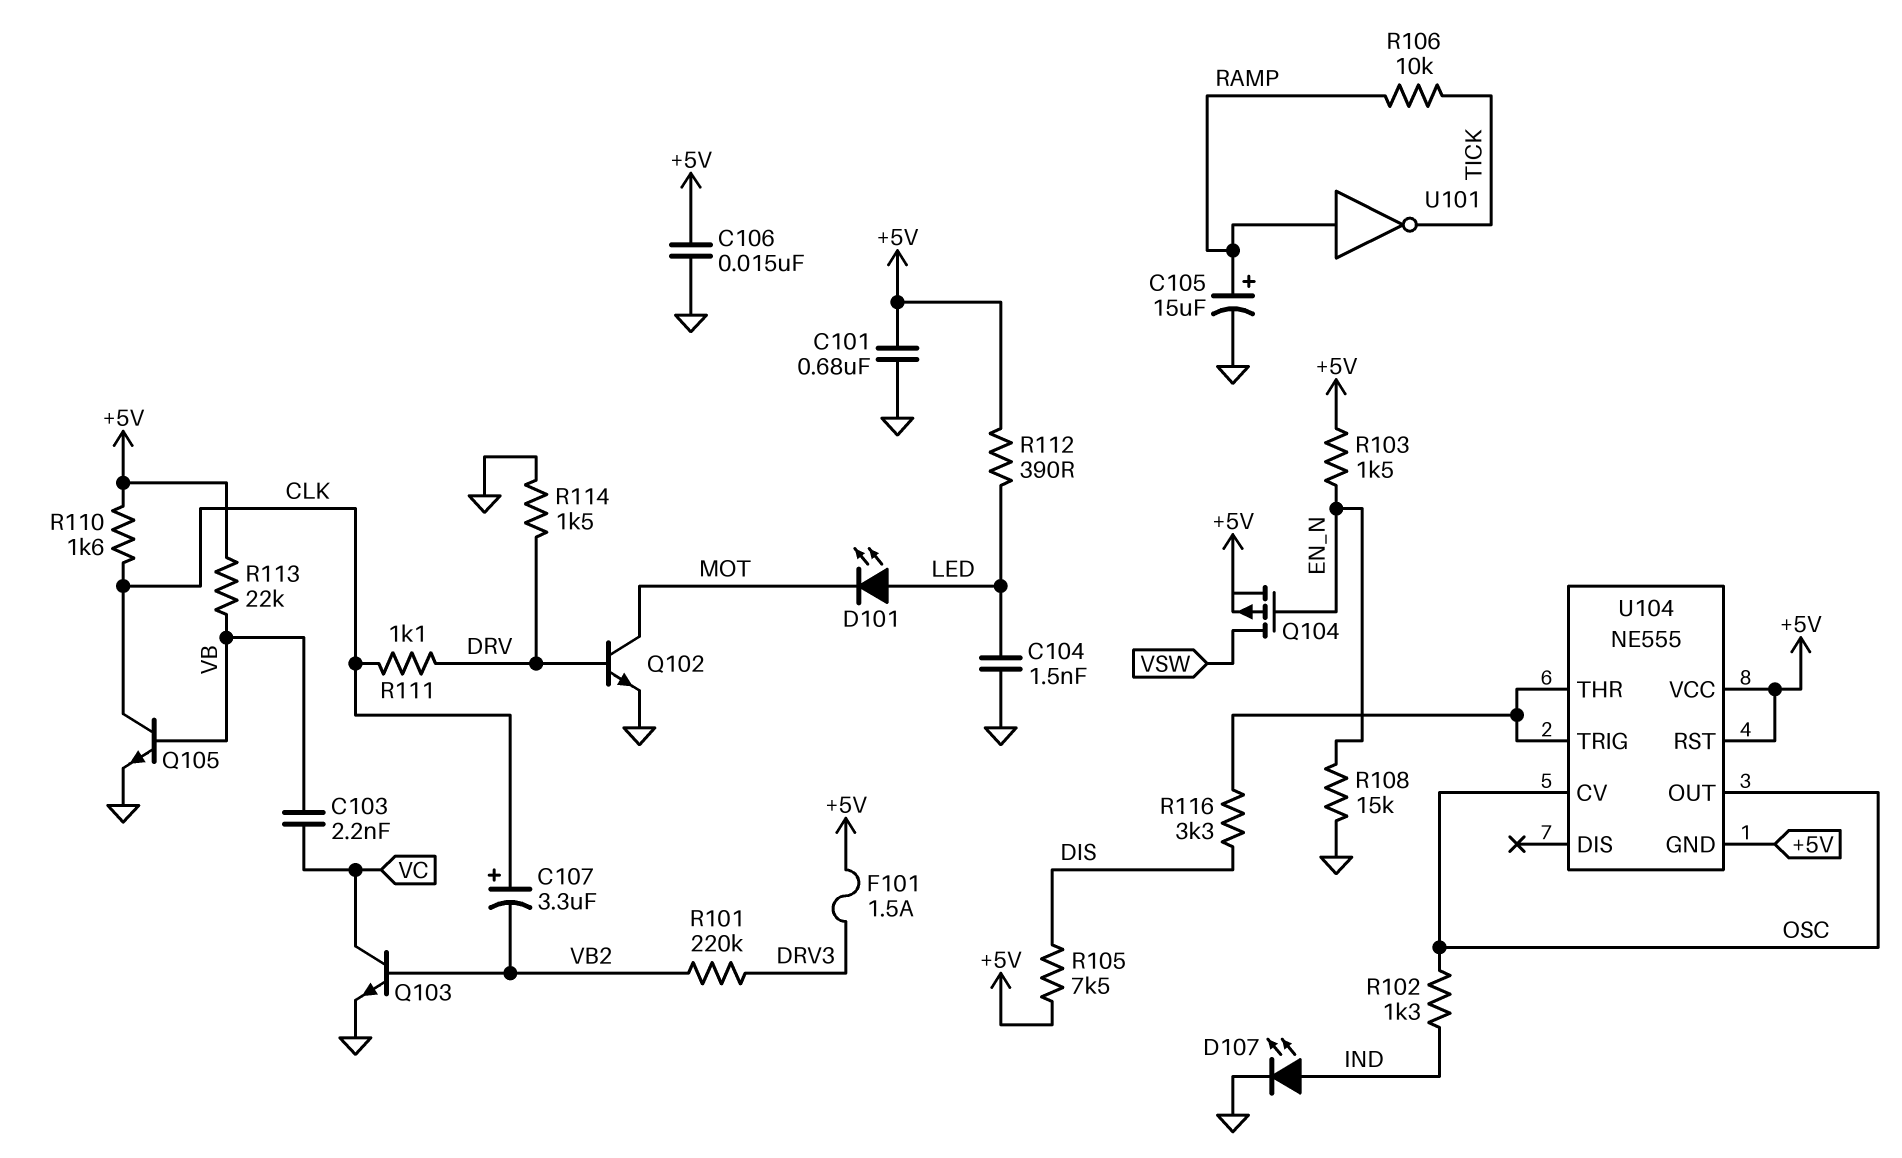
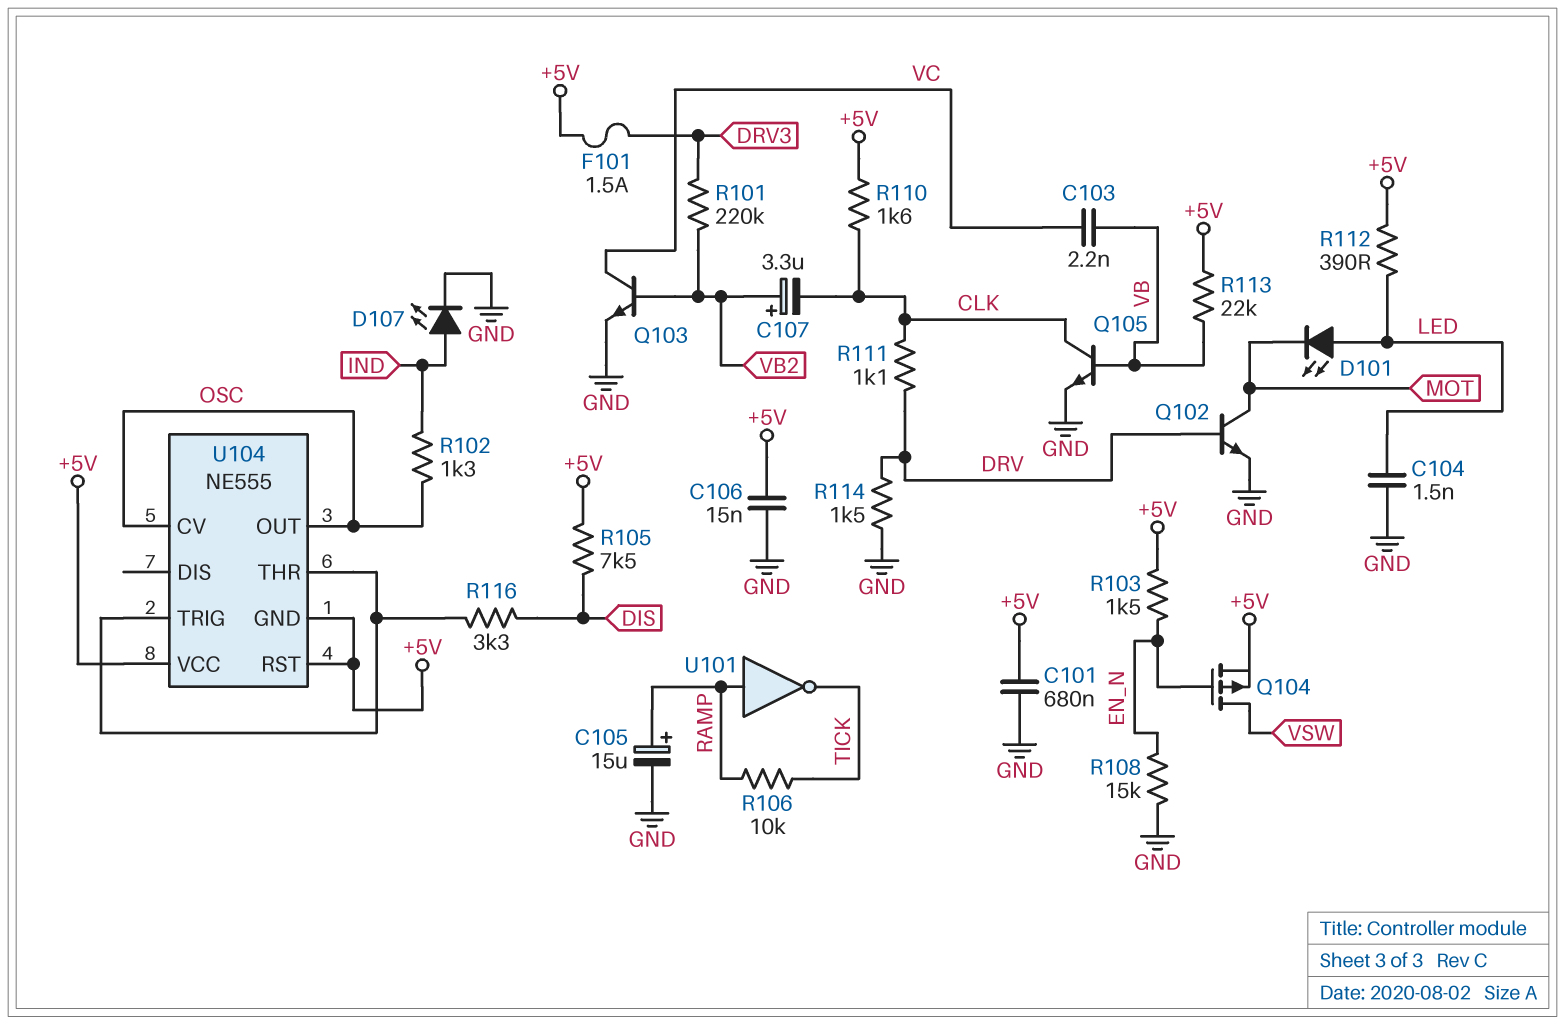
C107: 3.3uF (plus CLK, minus VB2) -> 3.3uF (plus VB2, minus CLK)

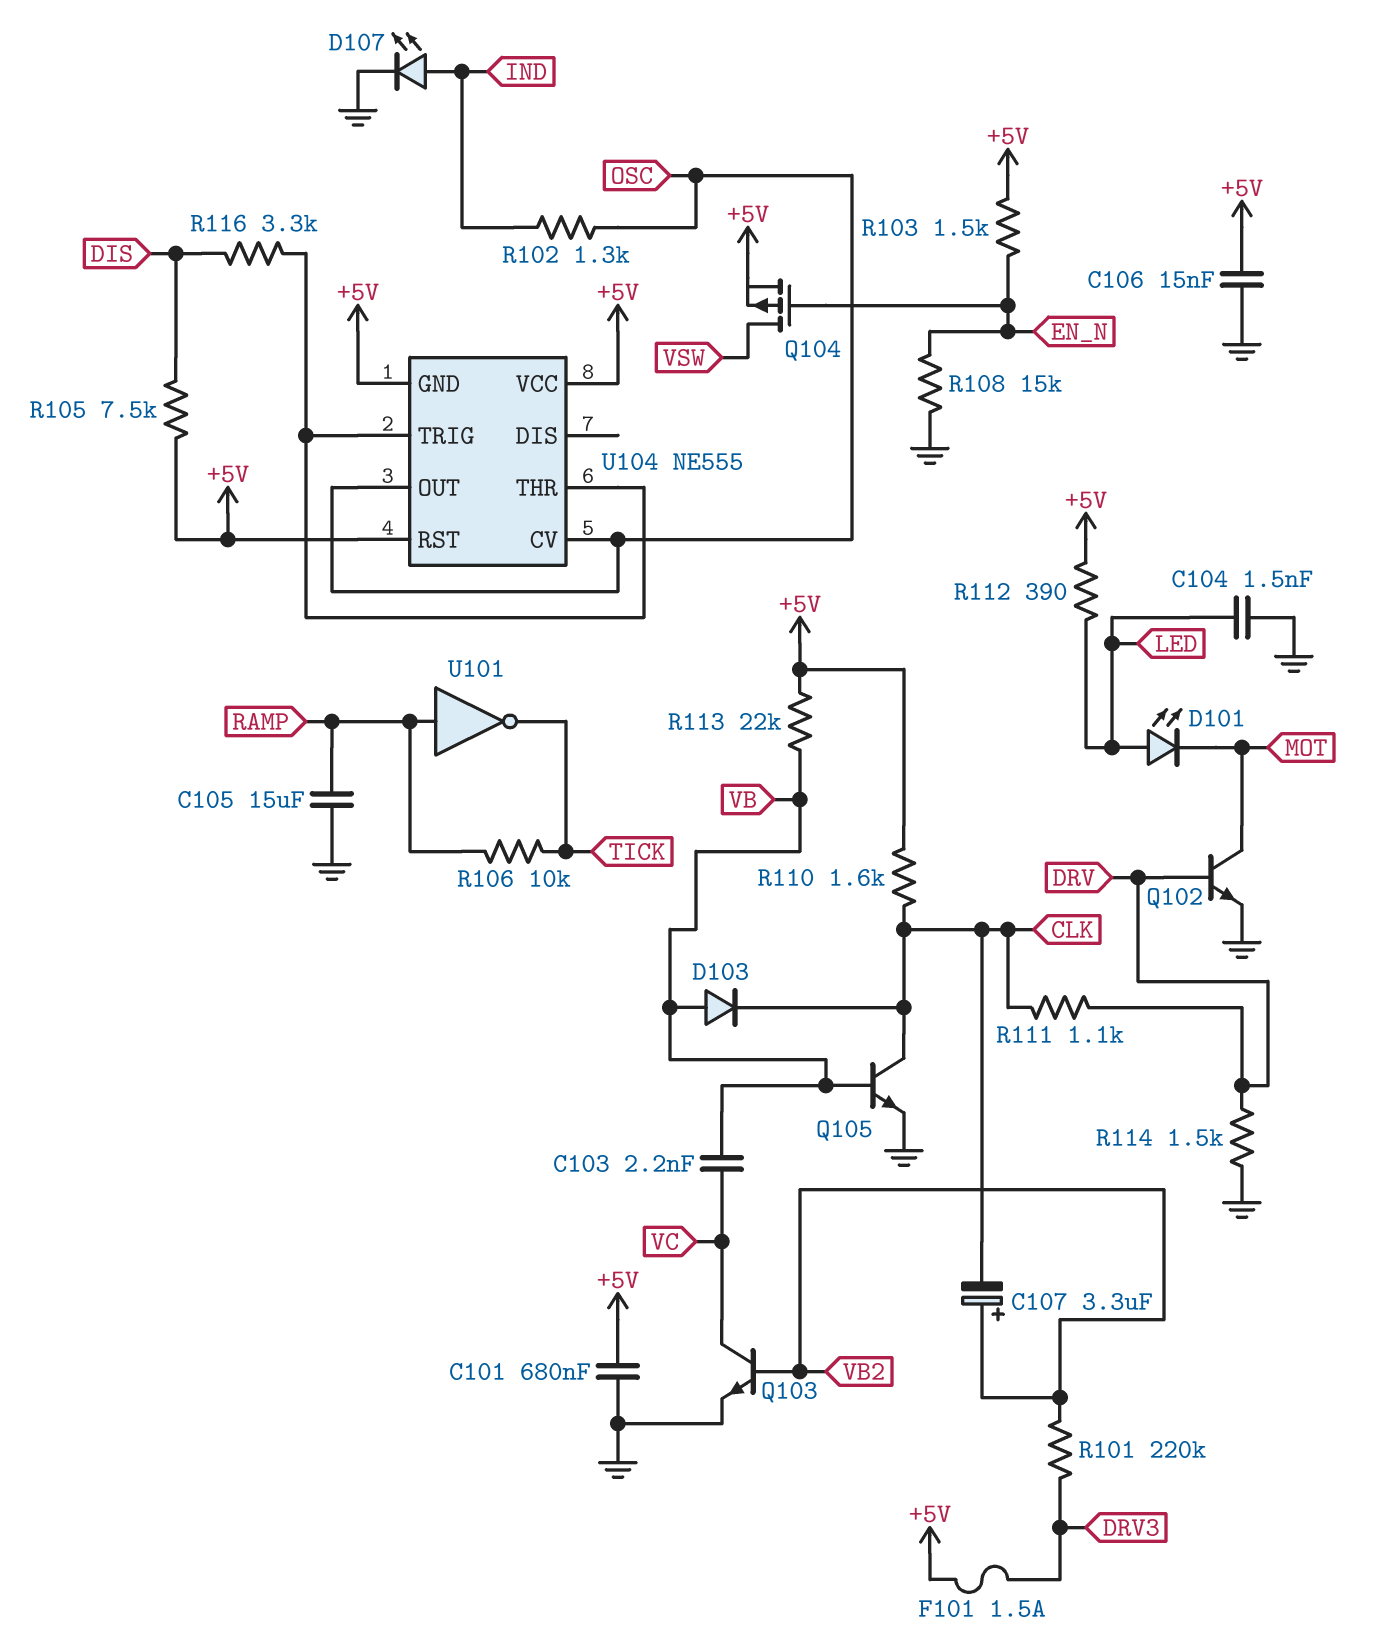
C105: 15uF (plus RAMP, minus GND) -> 15uF (GND, RAMP)
D103: none -> diode (A VB, K CLK)

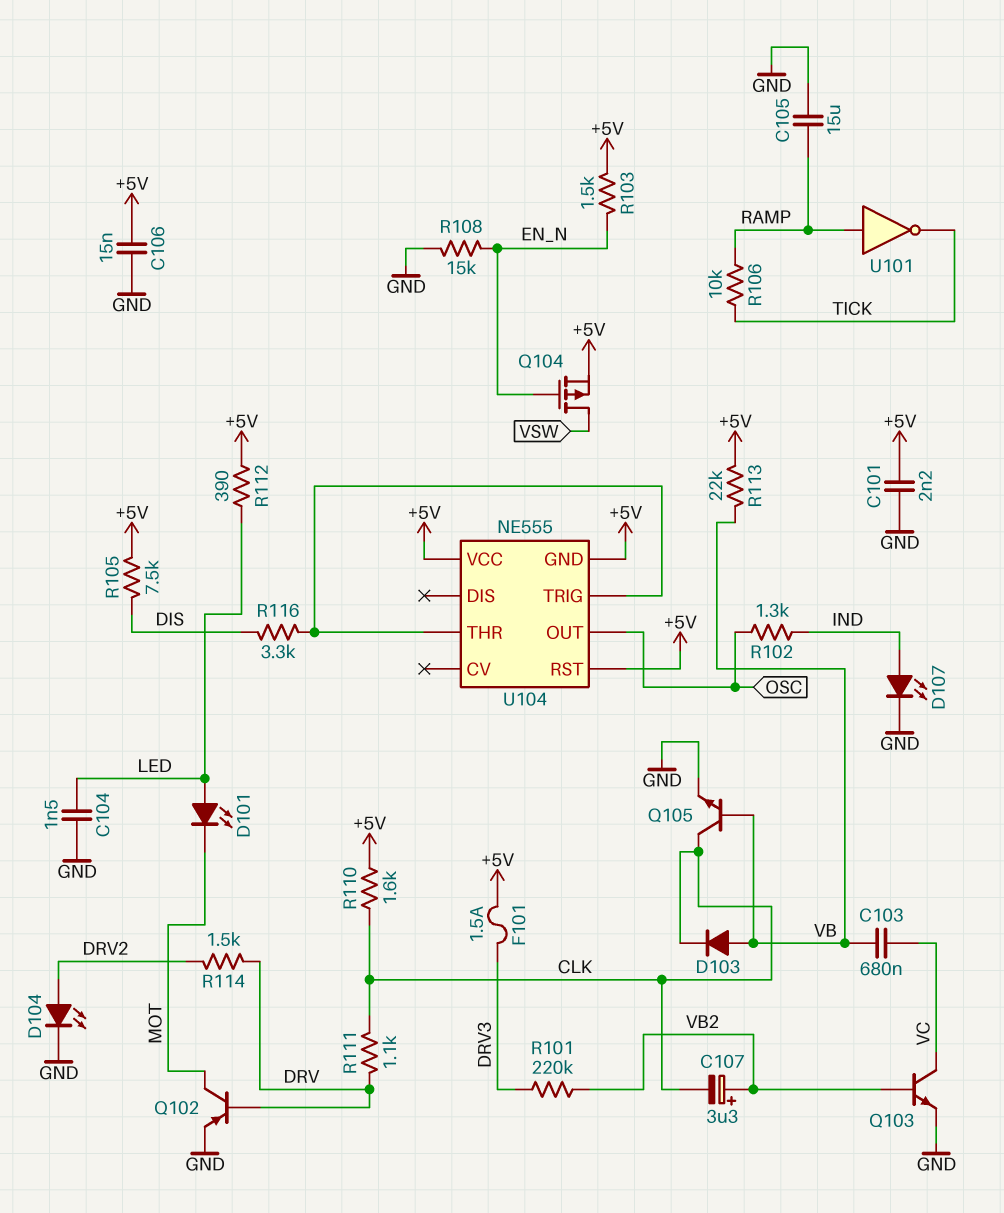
C101: 680nF (+5V, GND) -> 2.2nF (+5V, GND)
C103: 2.2nF (VB, VC) -> 680nF (VB, VC)
D104: none -> LED (A DRV2, K GND)
Q102: NPN (B DRV, C MOT, E GND) -> PNP (B DRV, C MOT, E GND)
R114: 1.5k (DRV, GND) -> 1.5k (DRV, DRV2)
U104 pin CV: OSC -> none

